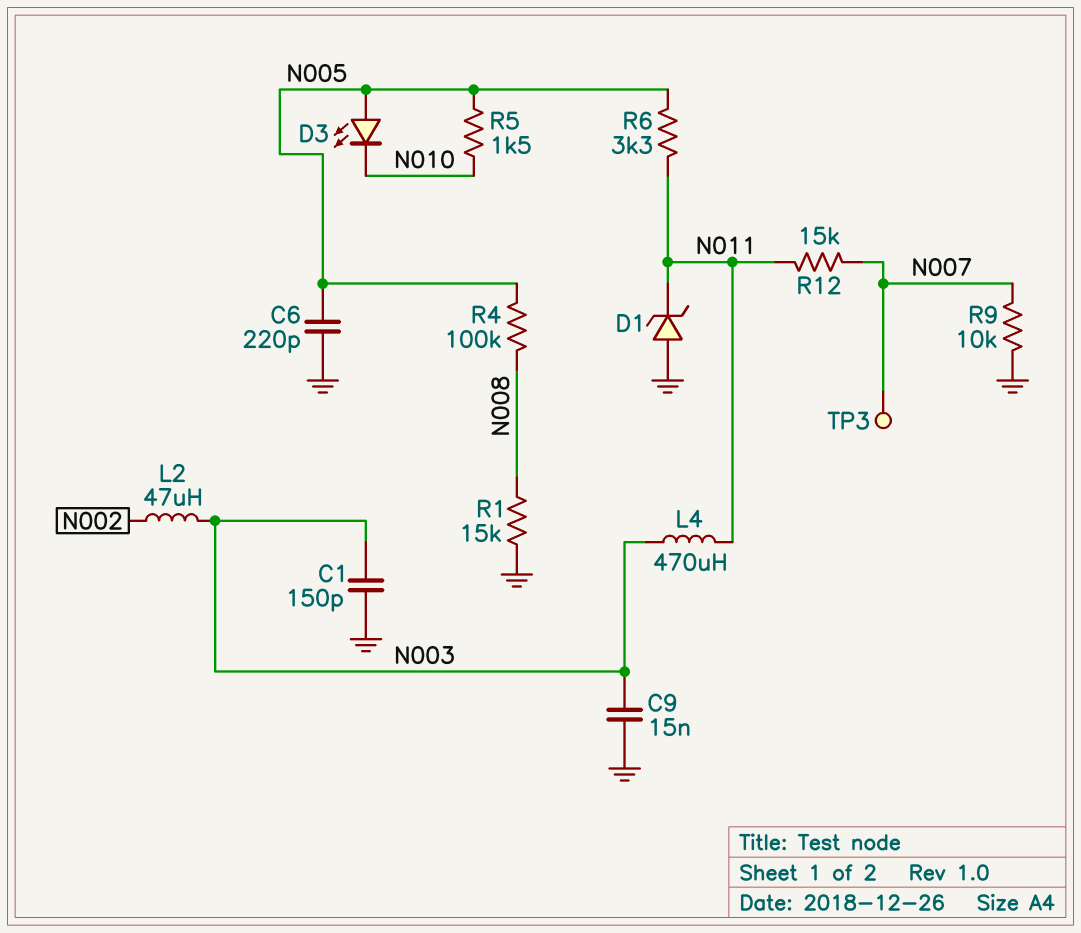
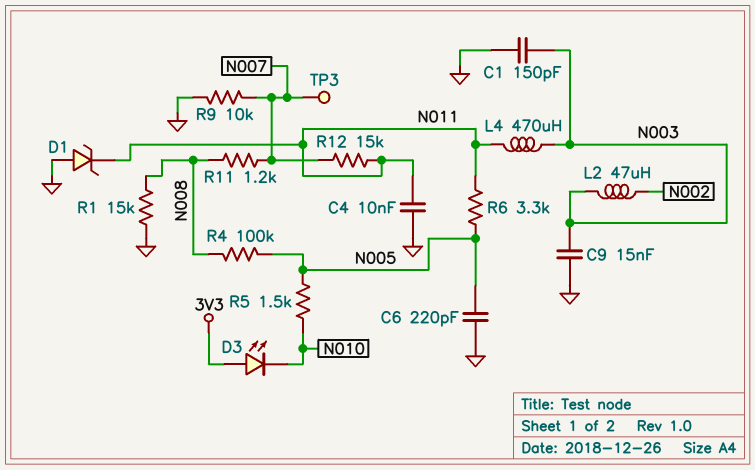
C4: none -> 10nF (GND, N011)
D3: LED (A N005, K N010) -> LED (A 3V3, K N010)
R11: none -> 1.2k (N007, N008)

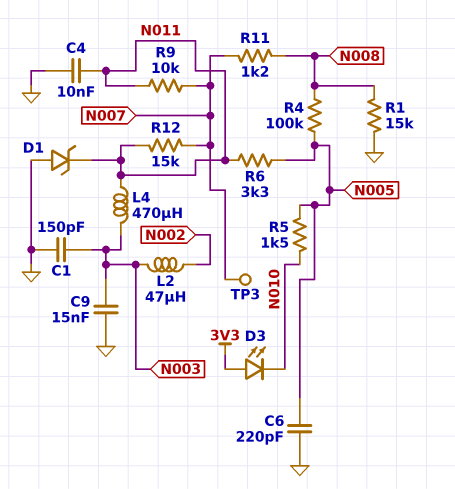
R9: 10k (GND, N007) -> 10k (N007, N011)

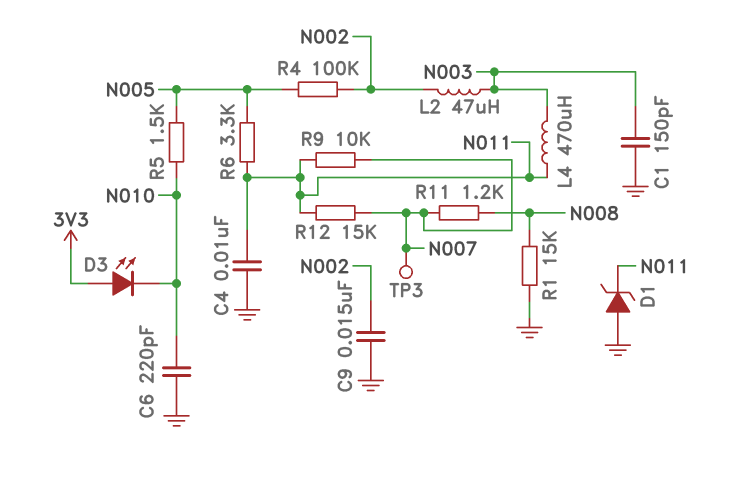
C6: 220pF (GND, N005) -> 220pF (GND, N010)
C9: 15nF (GND, N003) -> 15nF (GND, N002)
R4: 100k (N005, N008) -> 100k (N002, N005)

